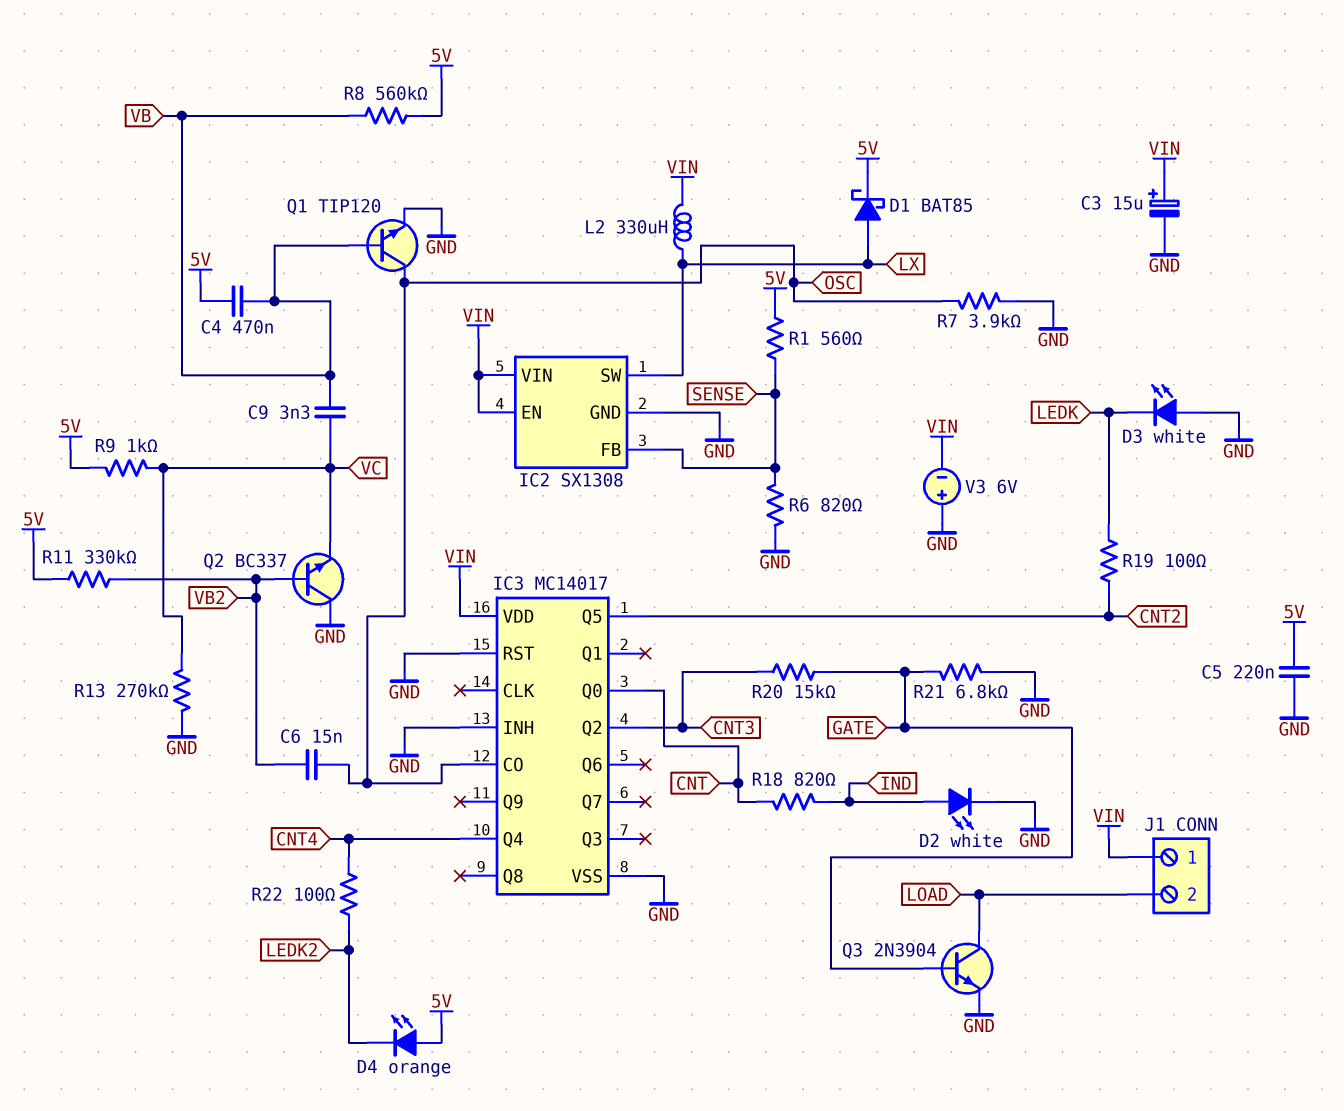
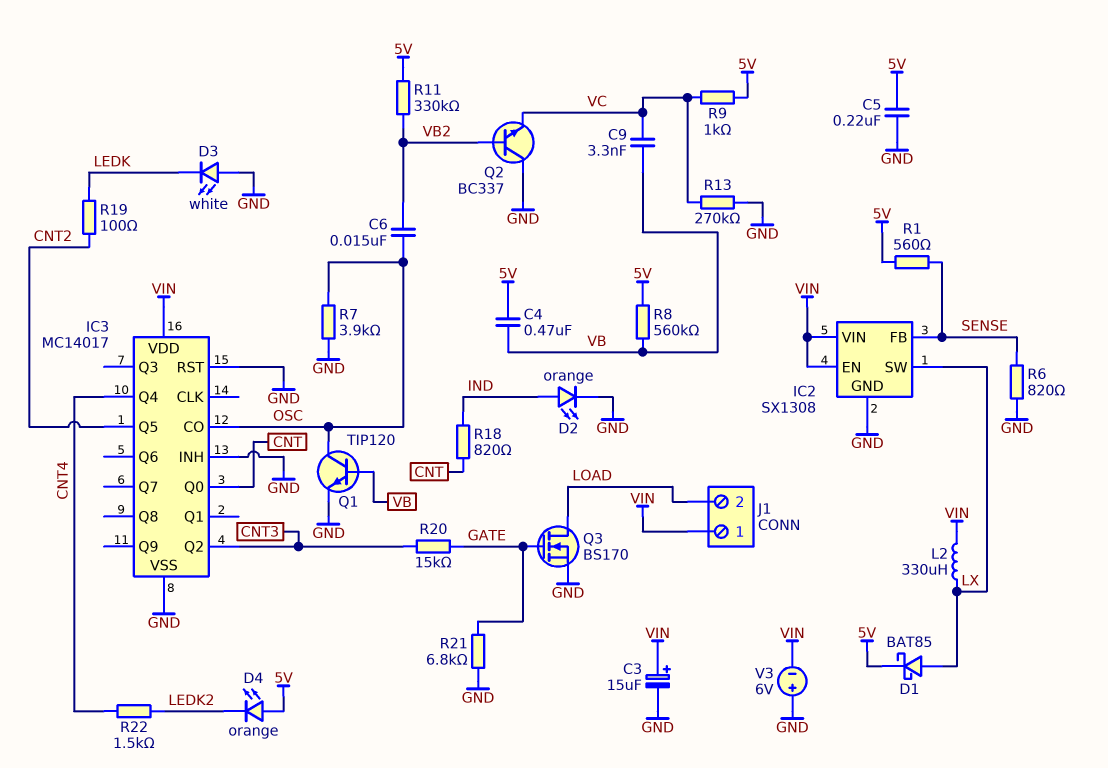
D2: LED white (A IND, K GND) -> LED orange (A IND, K GND)
Q3: NPN 2N3904 (B GATE, C LOAD, E GND) -> NMOS BS170 (G GATE, D LOAD, S GND)
R22: 100 (CNT4, LEDK2) -> 1.5k (CNT4, LEDK2)

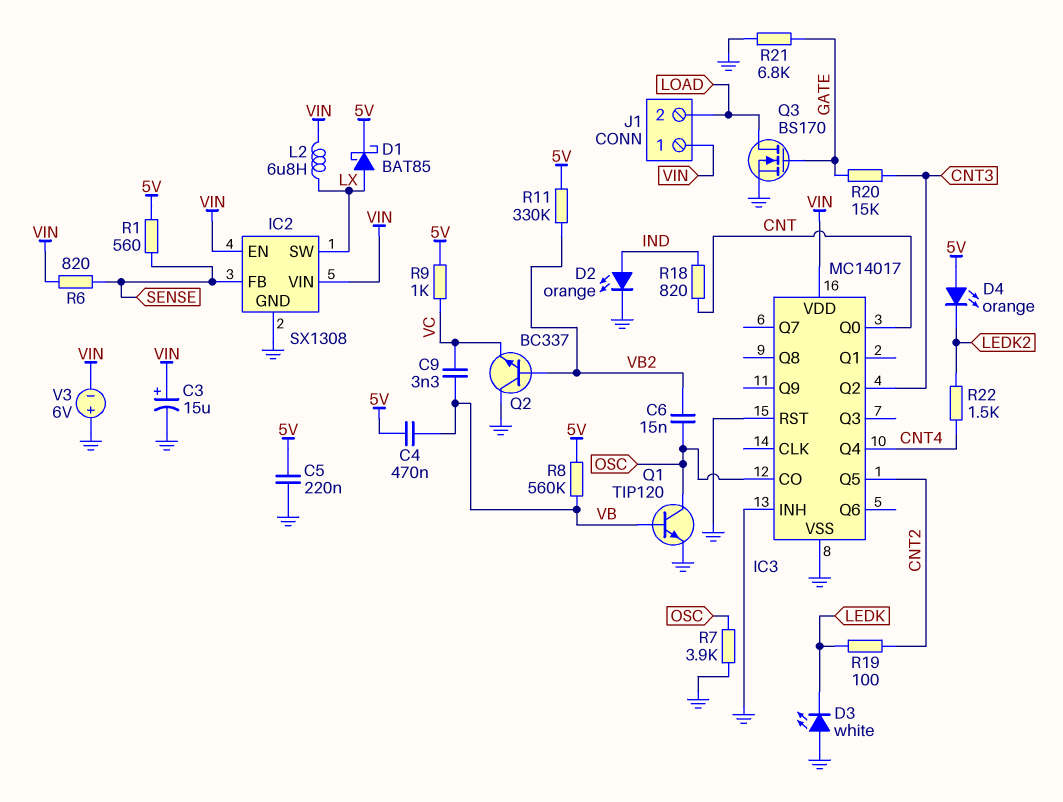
L2: 330uH (LX, VIN) -> 6.8uH (LX, VIN)
R6: 820 (GND, SENSE) -> 820 (SENSE, VIN)
R13: 270k (GND, VC) -> none

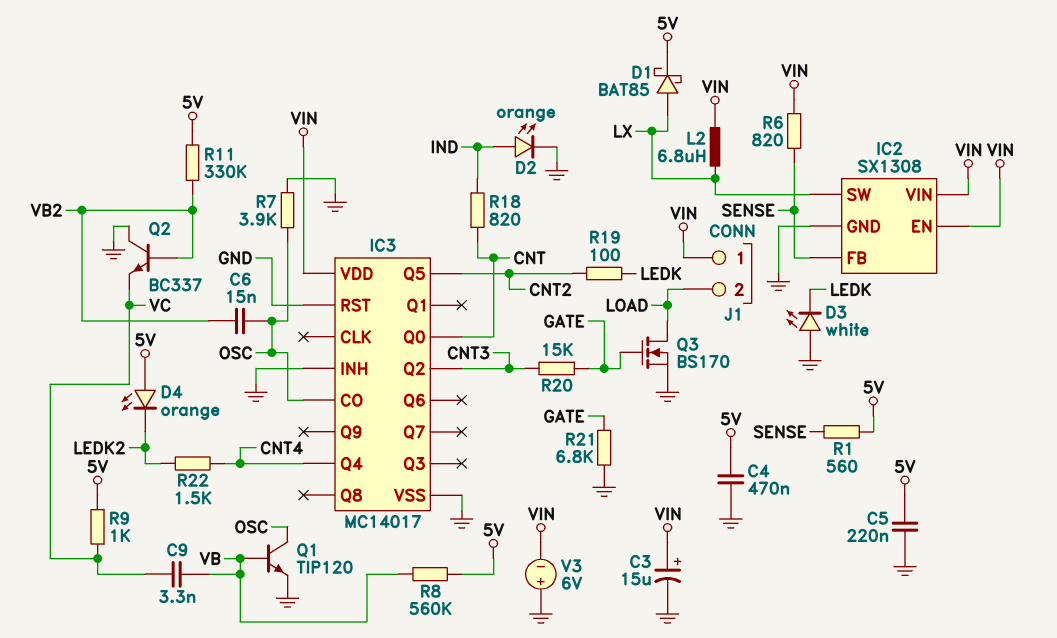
C4: 470nF (5V, VB) -> 470nF (5V, GND)

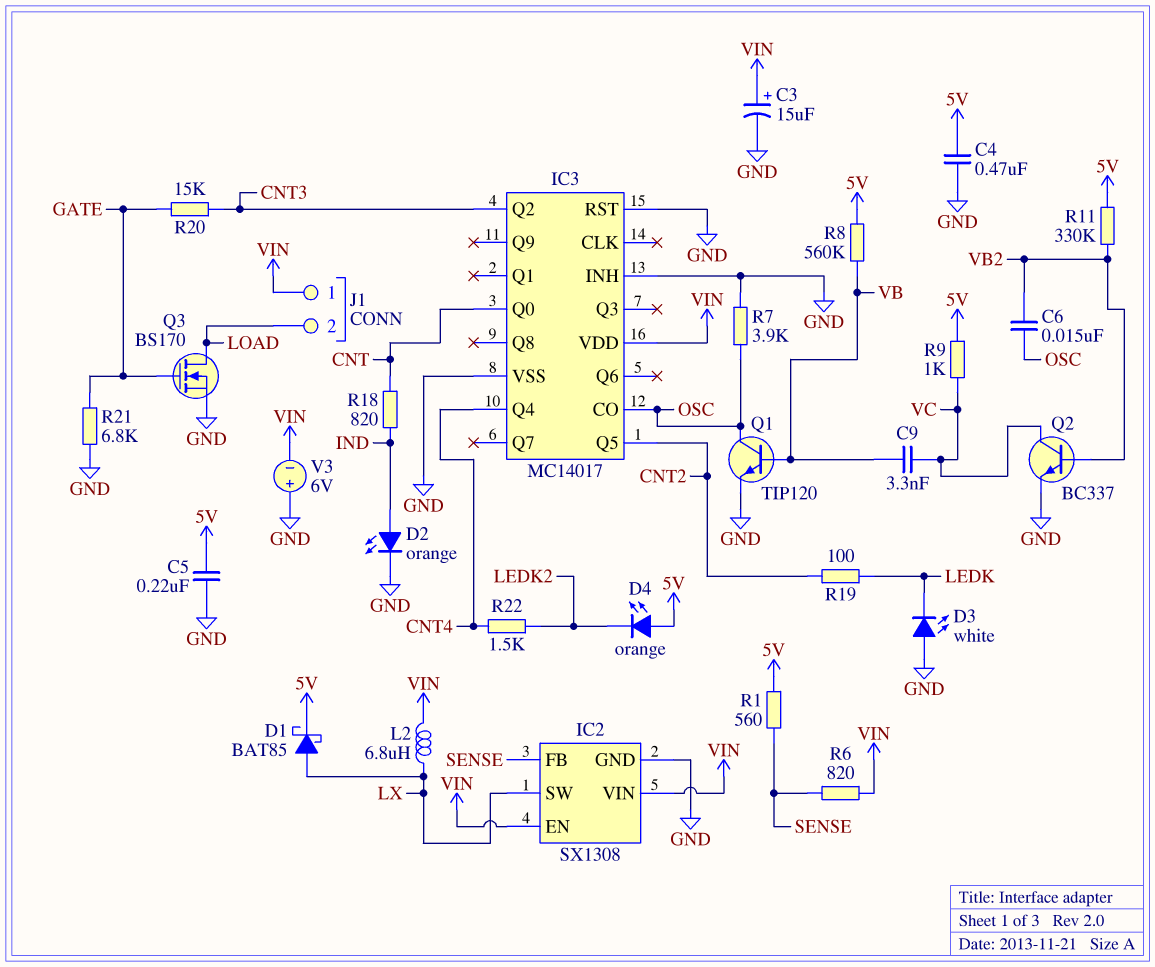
Q2: NPN BC337 (B VB2, C GND, E VC) -> NPN BC337 (B VB2, C VC, E GND)

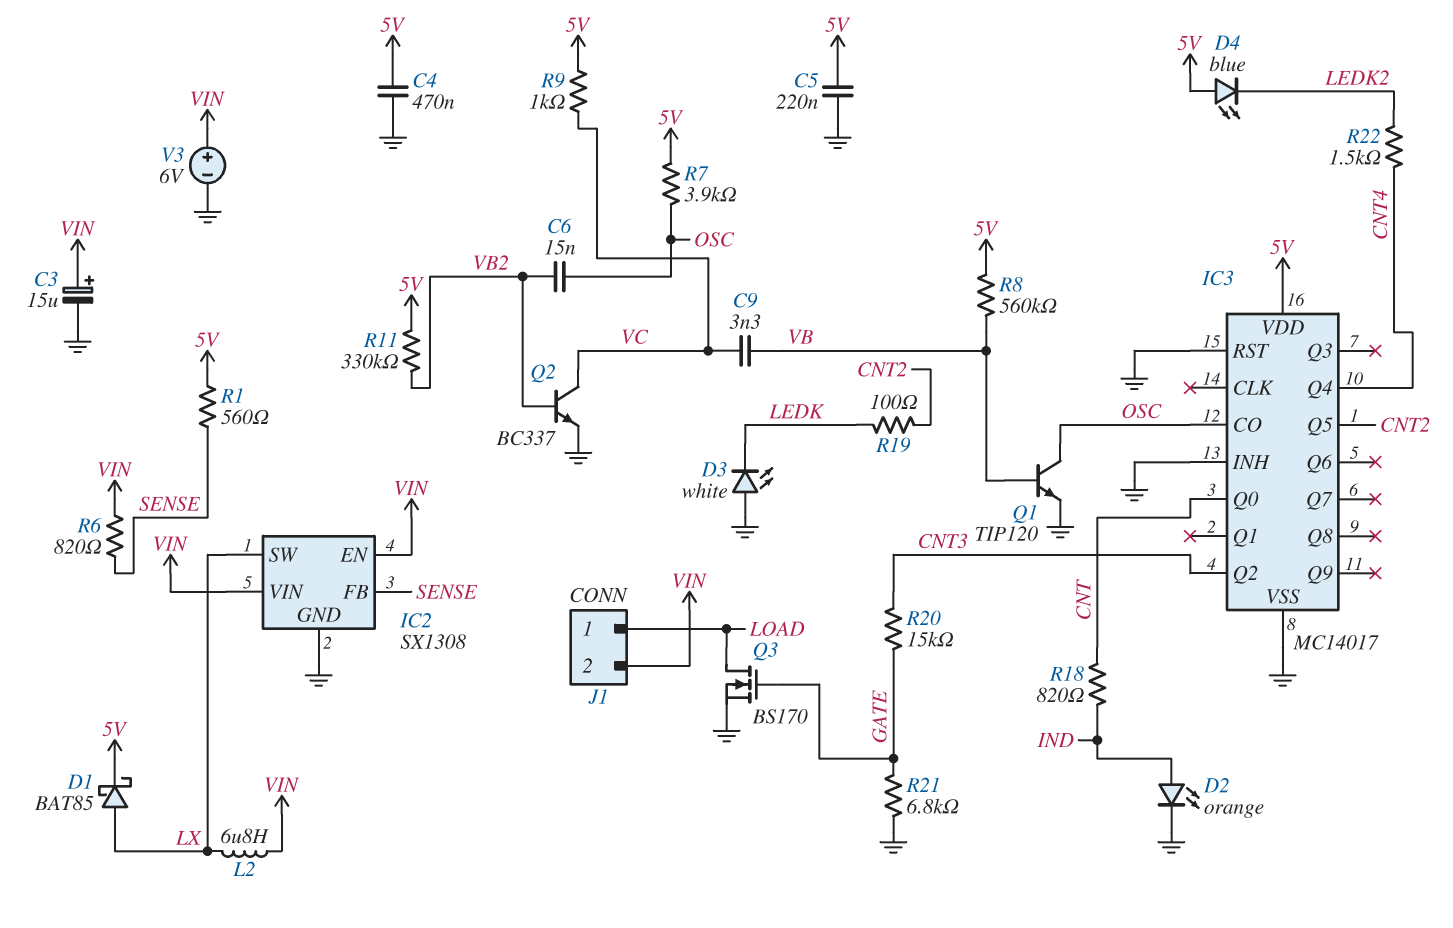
D4: LED orange (A 5V, K LEDK2) -> LED blue (A 5V, K LEDK2)
IC3 pin VDD: VIN -> 5V
J1 pin 1: VIN -> LOAD
J1 pin 2: LOAD -> VIN
R7: 3.9k (GND, OSC) -> 3.9k (5V, OSC)
V3: 6V (plus GND, minus VIN) -> 6V (plus VIN, minus GND)

